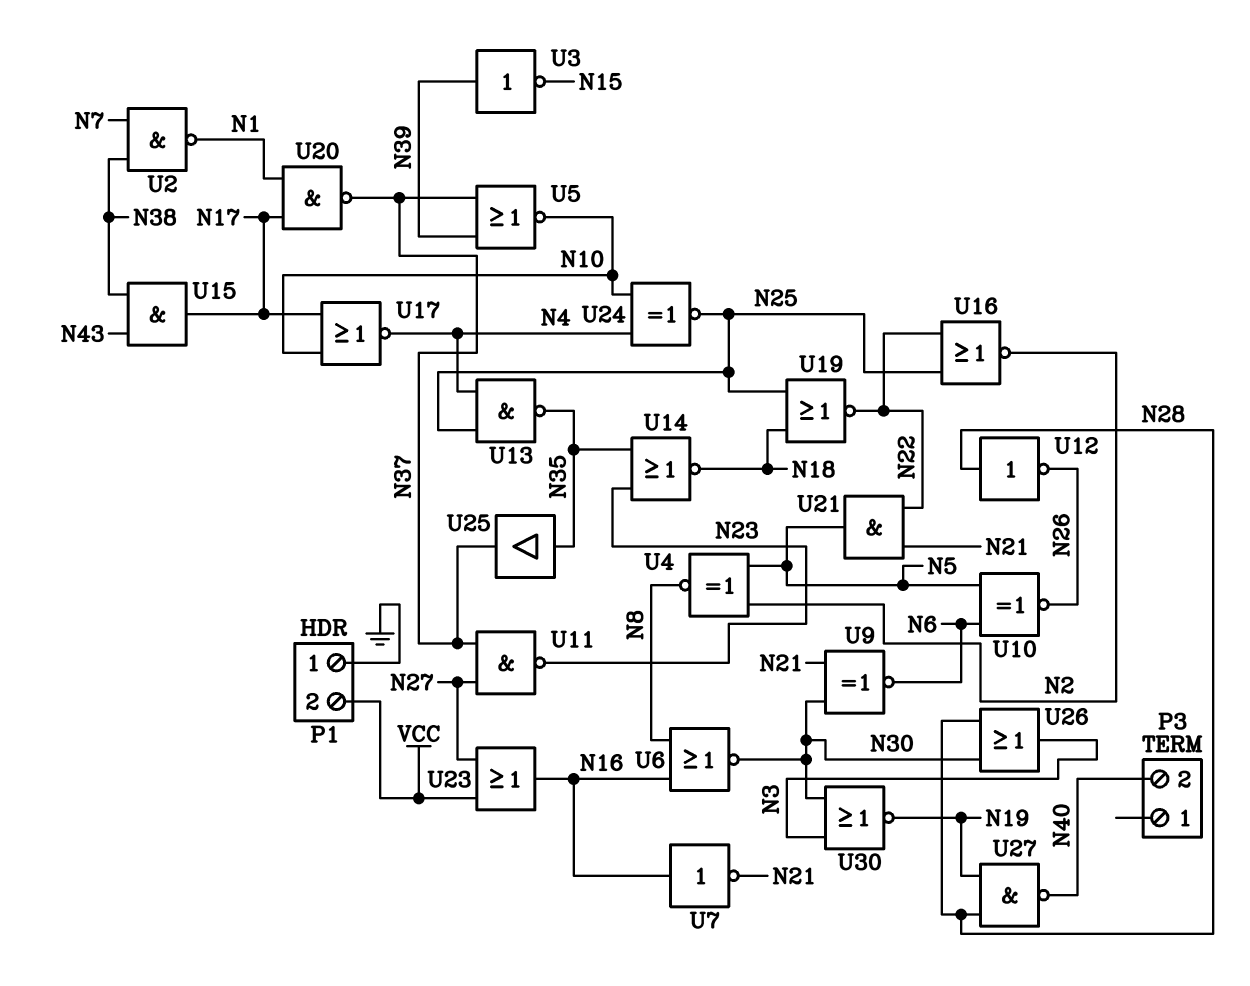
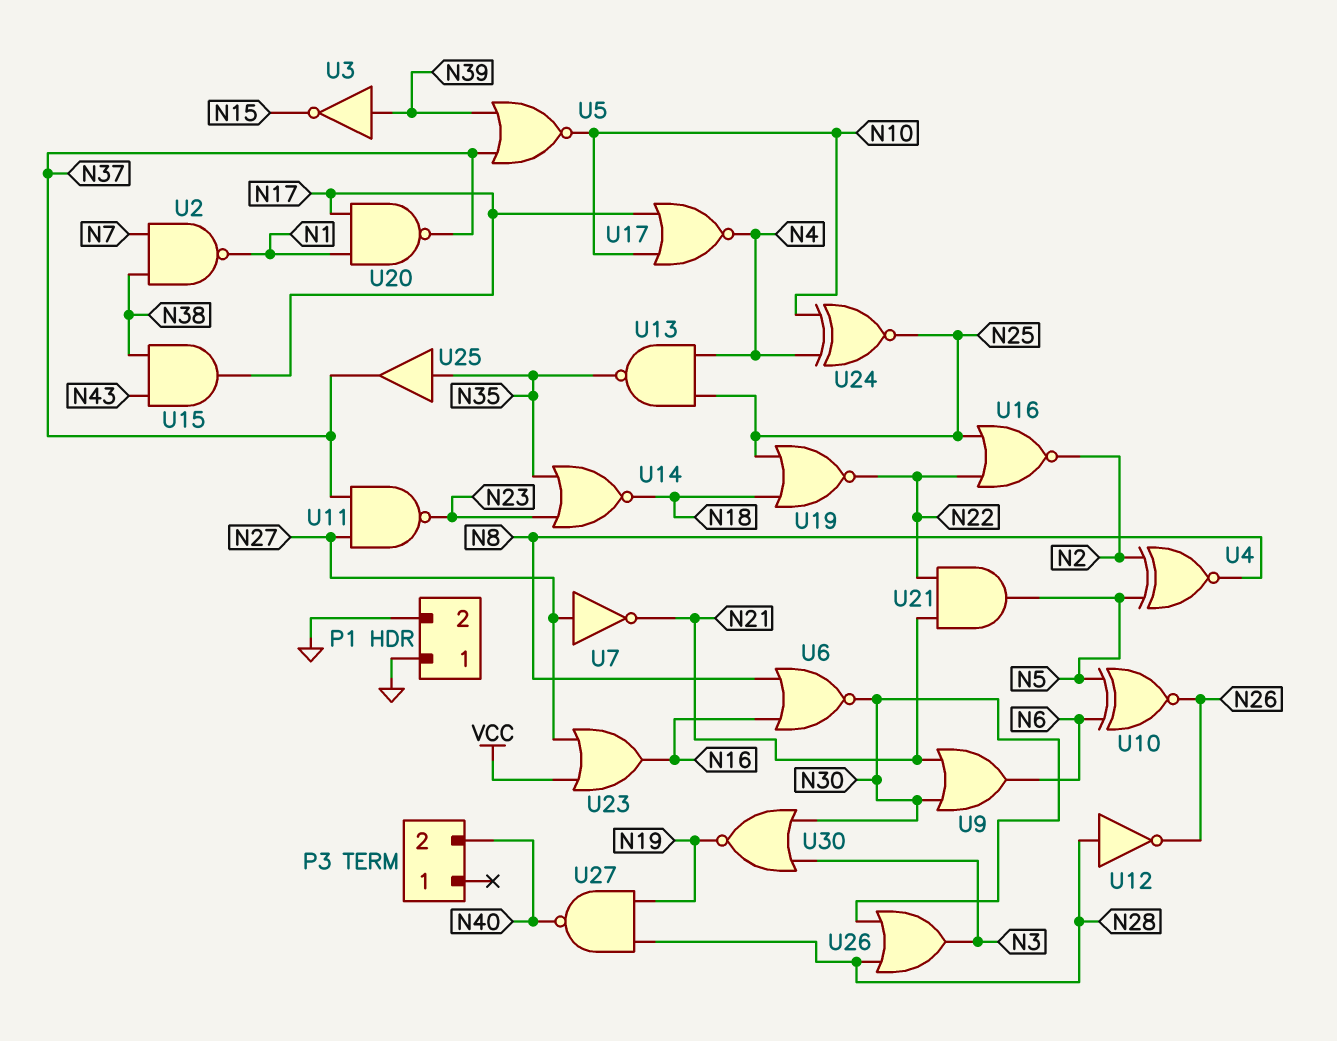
P1 pin 2: VCC -> GND
U7: NOT (in N16, out N21) -> NOT (in N27, out N21)
U9: XNOR (in N21, in N30, out N6) -> OR (in N21, in N30, out N6)

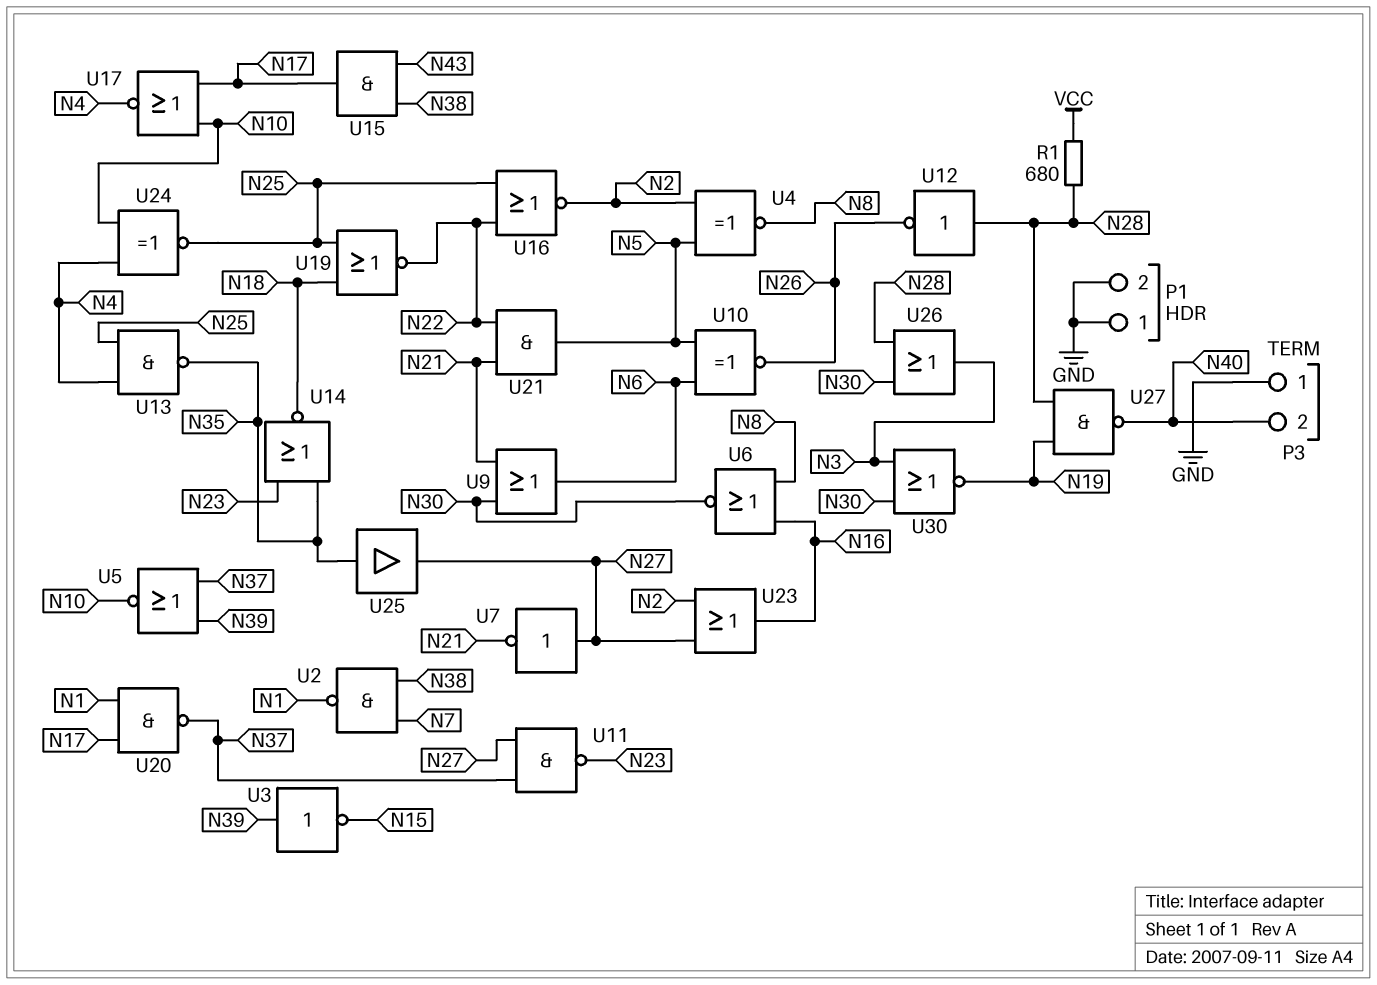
P3 pin 1: none -> GND
R1: none -> 680 (N28, VCC)
U23: OR (in N27, in VCC, out N16) -> OR (in N2, in N27, out N16)
U25: buffer (in N35, out N37) -> buffer (in N35, out N27)

